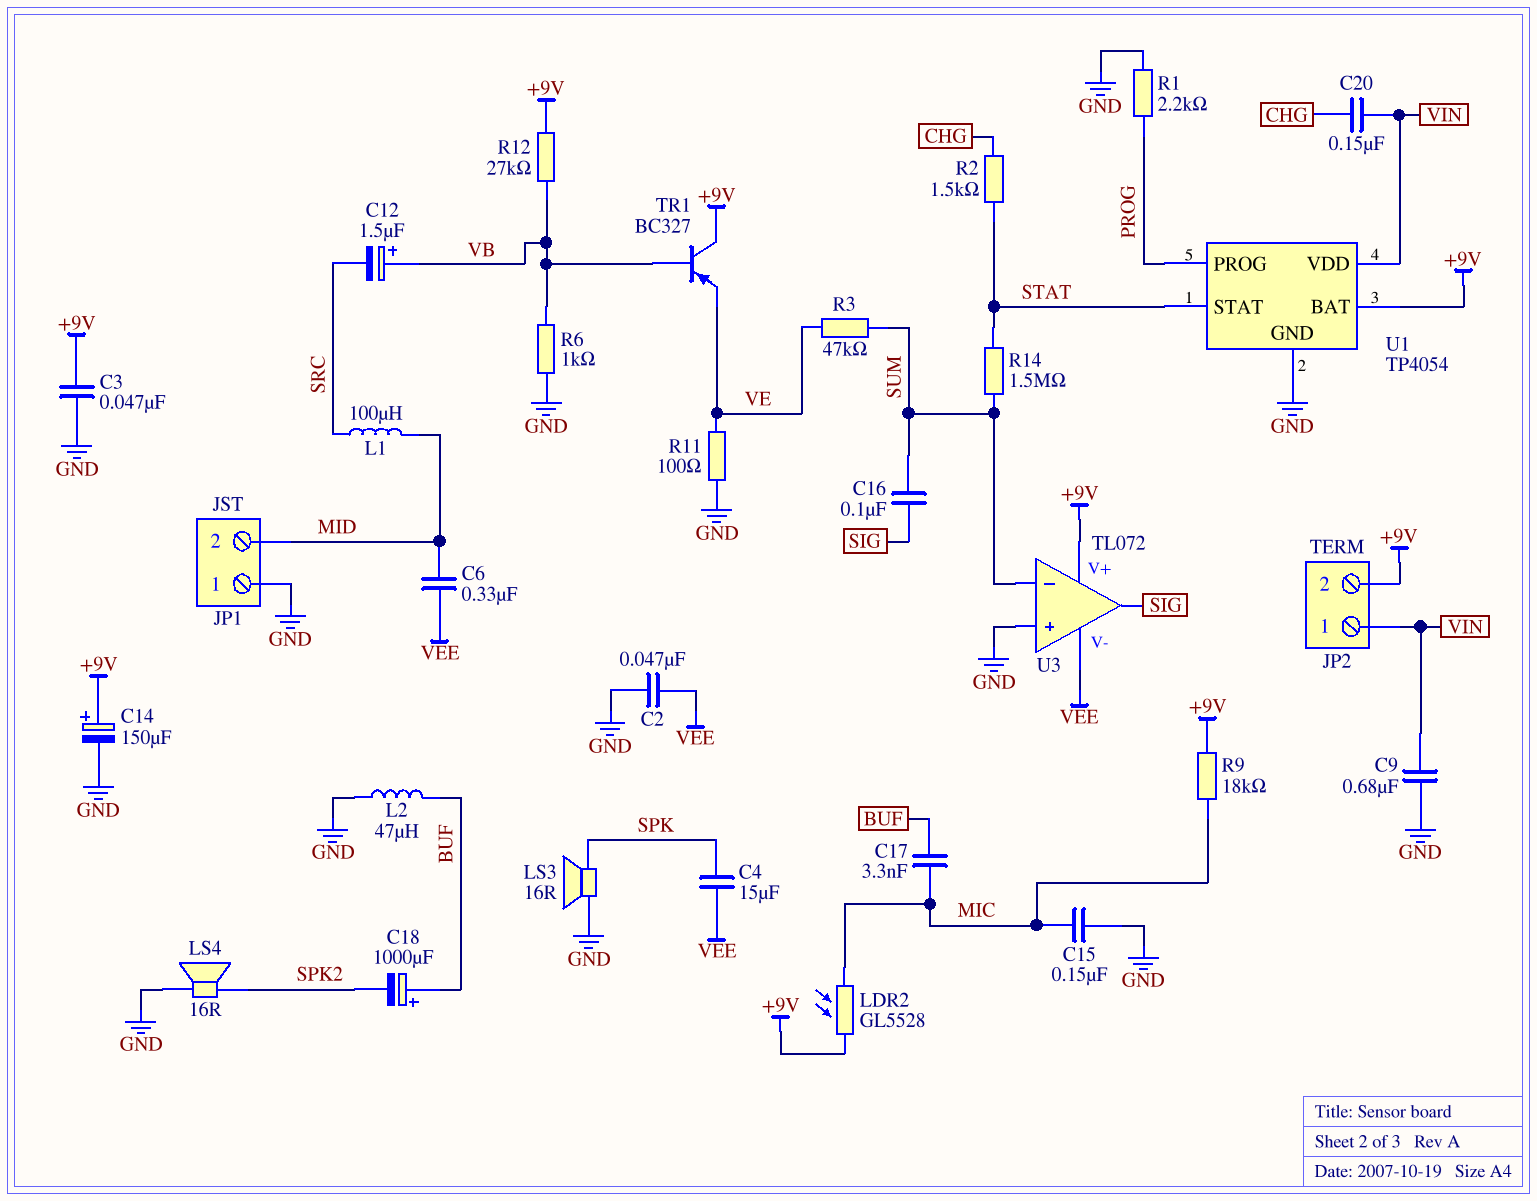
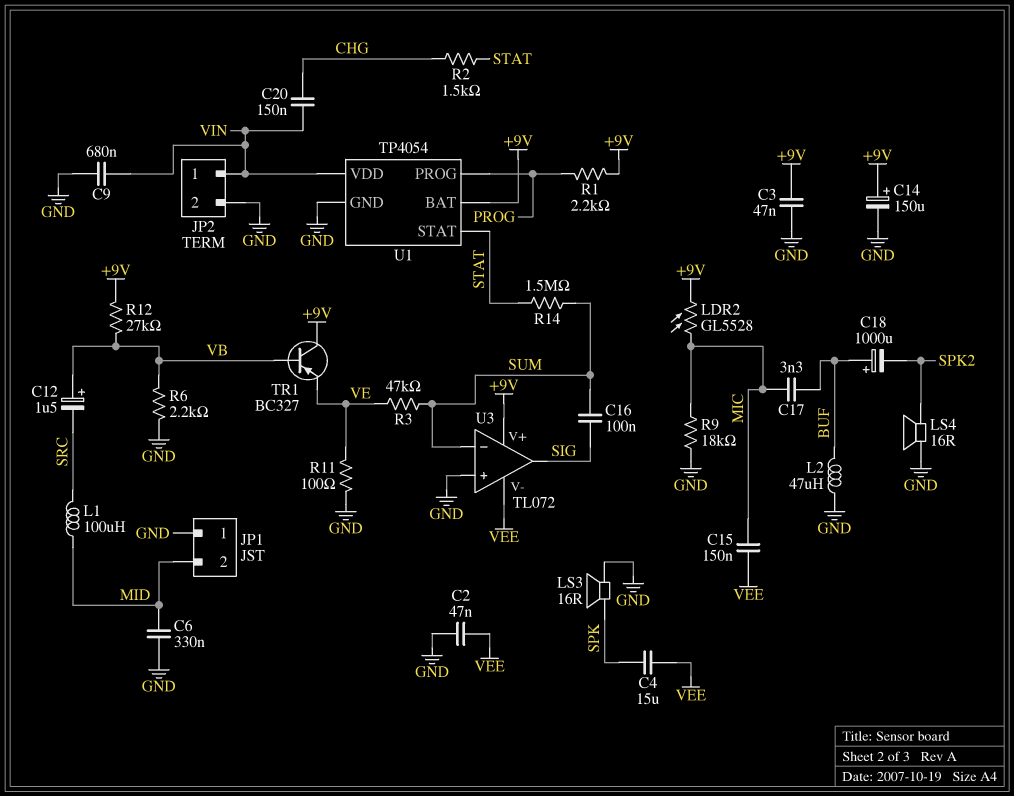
C6: 330nF (MID, VEE) -> 330nF (GND, MID)
C15: 150nF (GND, MIC) -> 150nF (MIC, VEE)
JP2 pin 2: +9V -> GND
R1: 2.2k (GND, PROG) -> 2.2k (+9V, PROG)
R6: 1k (GND, VB) -> 2.2k (GND, VB)
R9: 18k (+9V, MIC) -> 18k (GND, MIC)

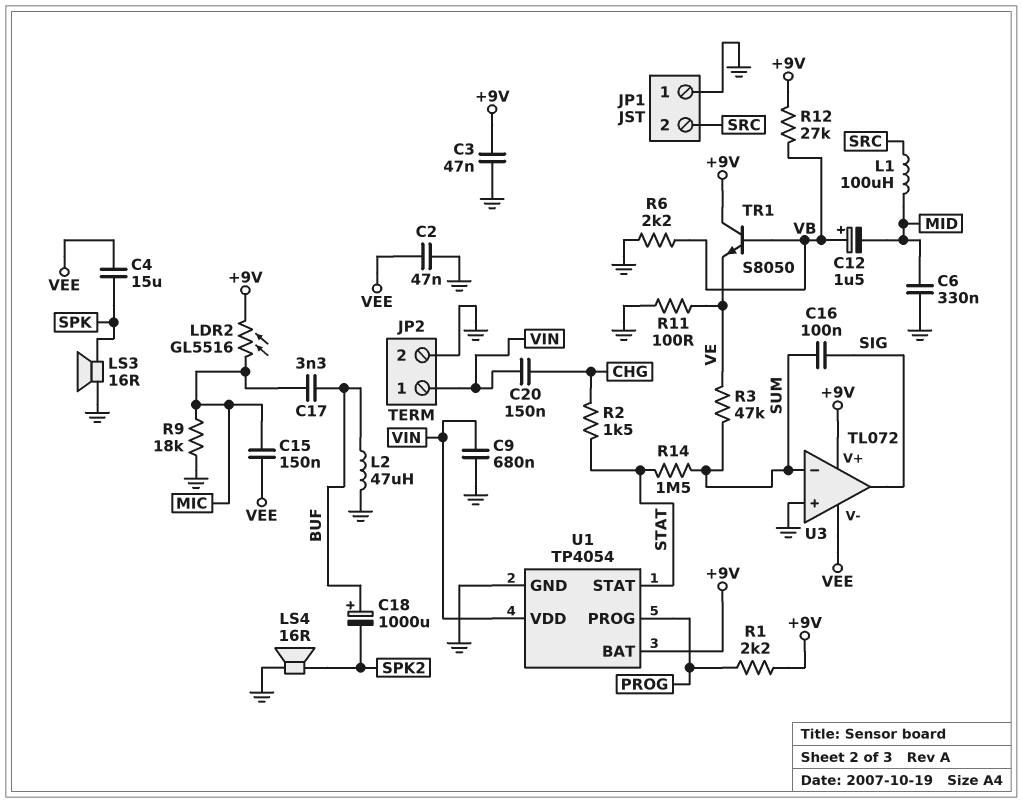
C12: 1.5uF (plus VB, minus SRC) -> 1.5uF (plus VB, minus MID)
C14: 150uF (plus +9V, minus GND) -> none
JP1 pin 2: MID -> SRC
LDR2: GL5528 (+9V, MIC) -> GL5516 (+9V, MIC)
TR1: PNP BC327 (B VB, C +9V, E VE) -> NPN S8050 (B VB, C +9V, E VE)

